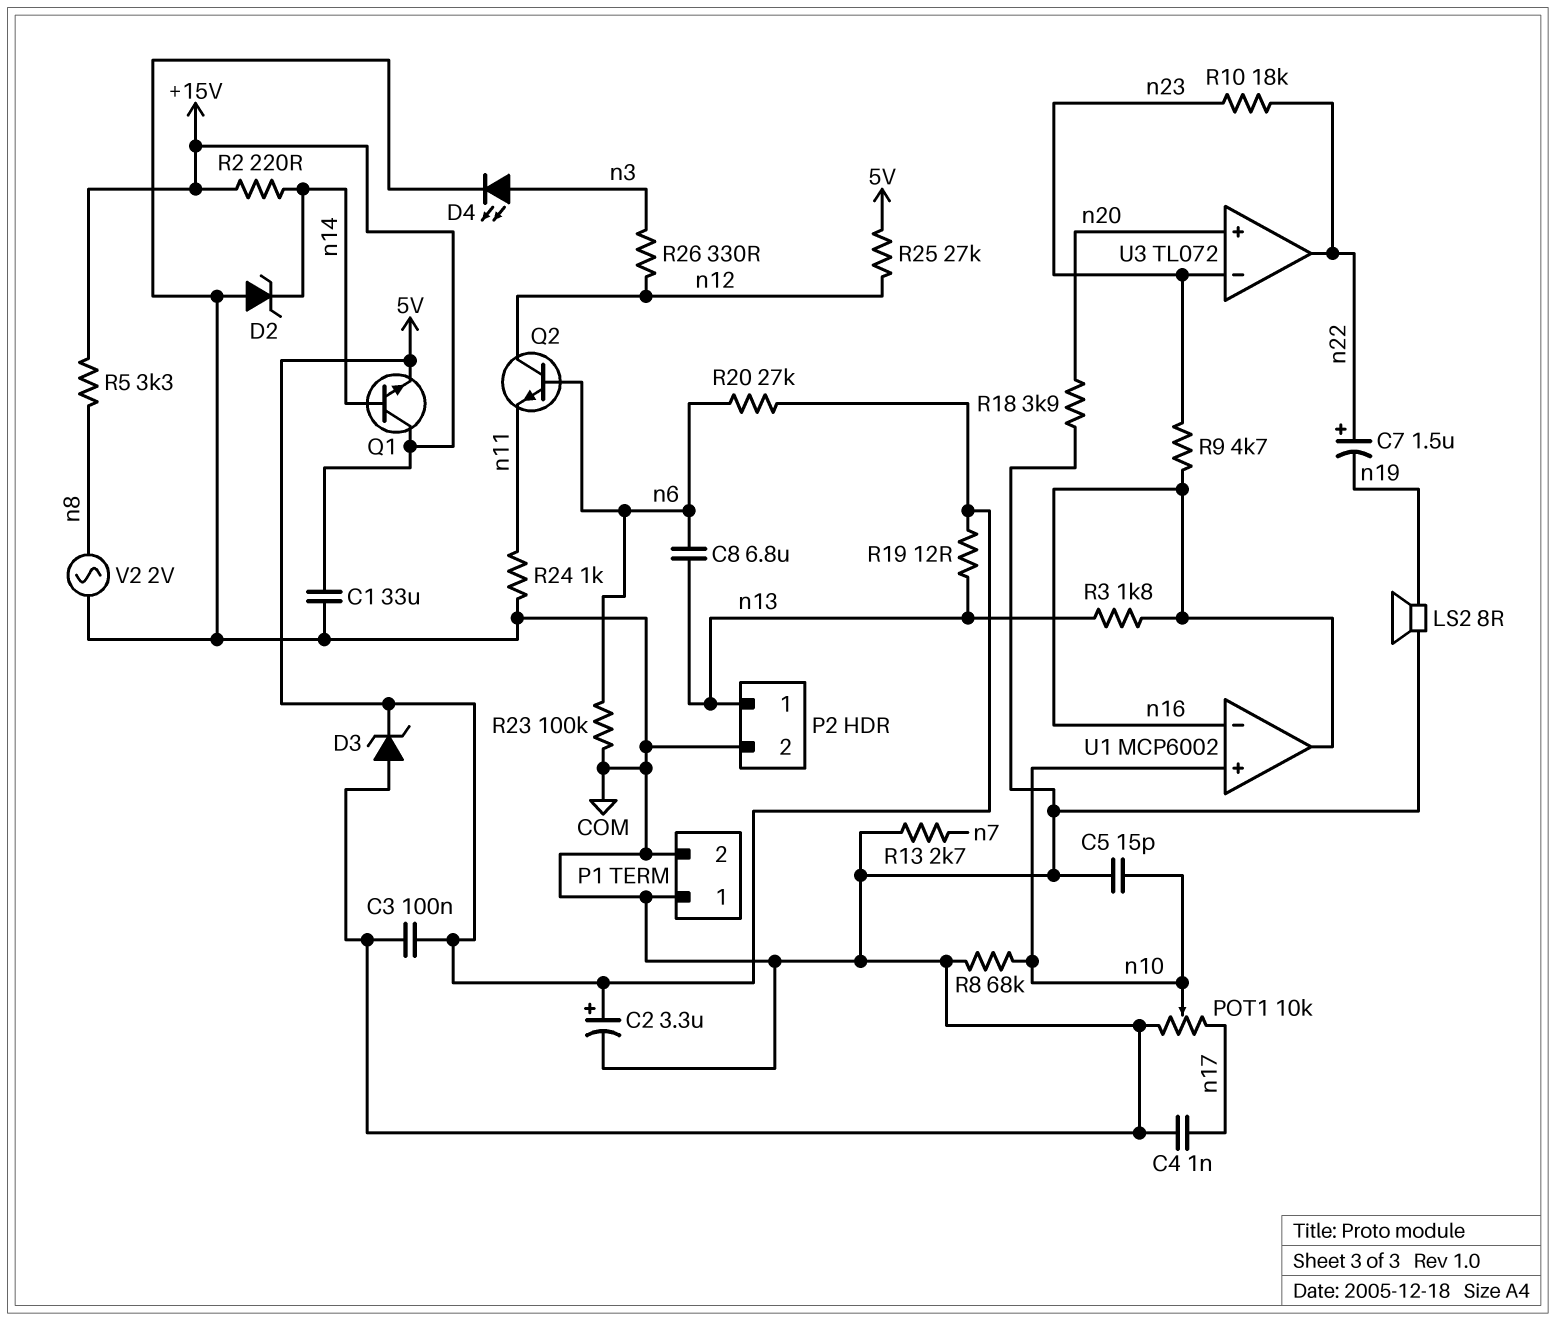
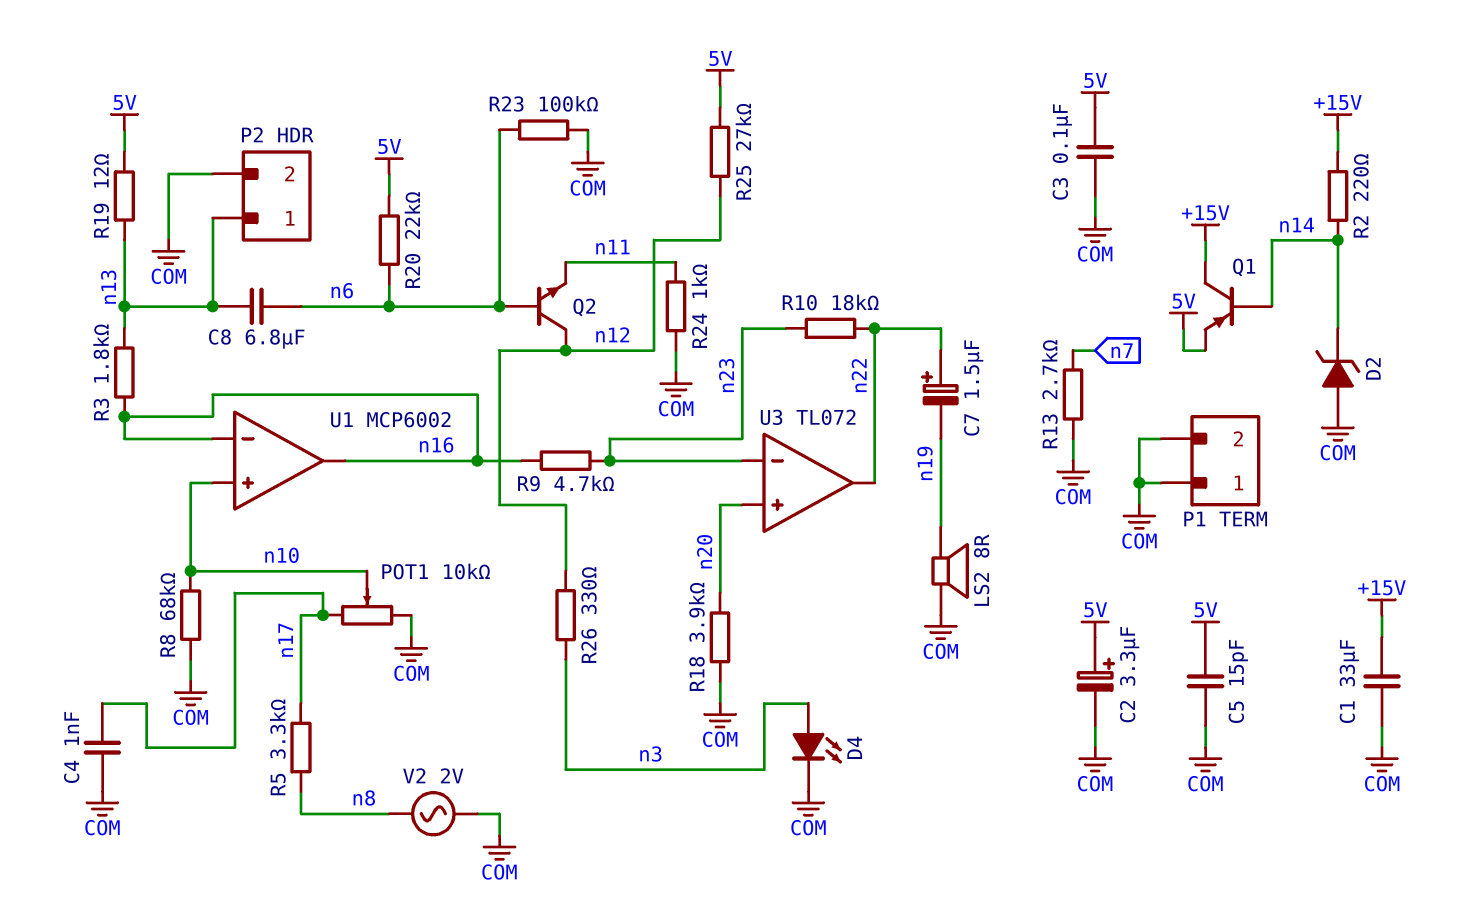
C5: 15pF (COM, n10) -> 15pF (5V, COM)
D3: zener (A COM, K 5V) -> none
Q1: NPN (B n14, C +15V, E 5V) -> PNP (B n14, C +15V, E 5V)
R5: 3.3k (+15V, n8) -> 3.3k (n8, n17)
R20: 27k (5V, n6) -> 22k (5V, n6)

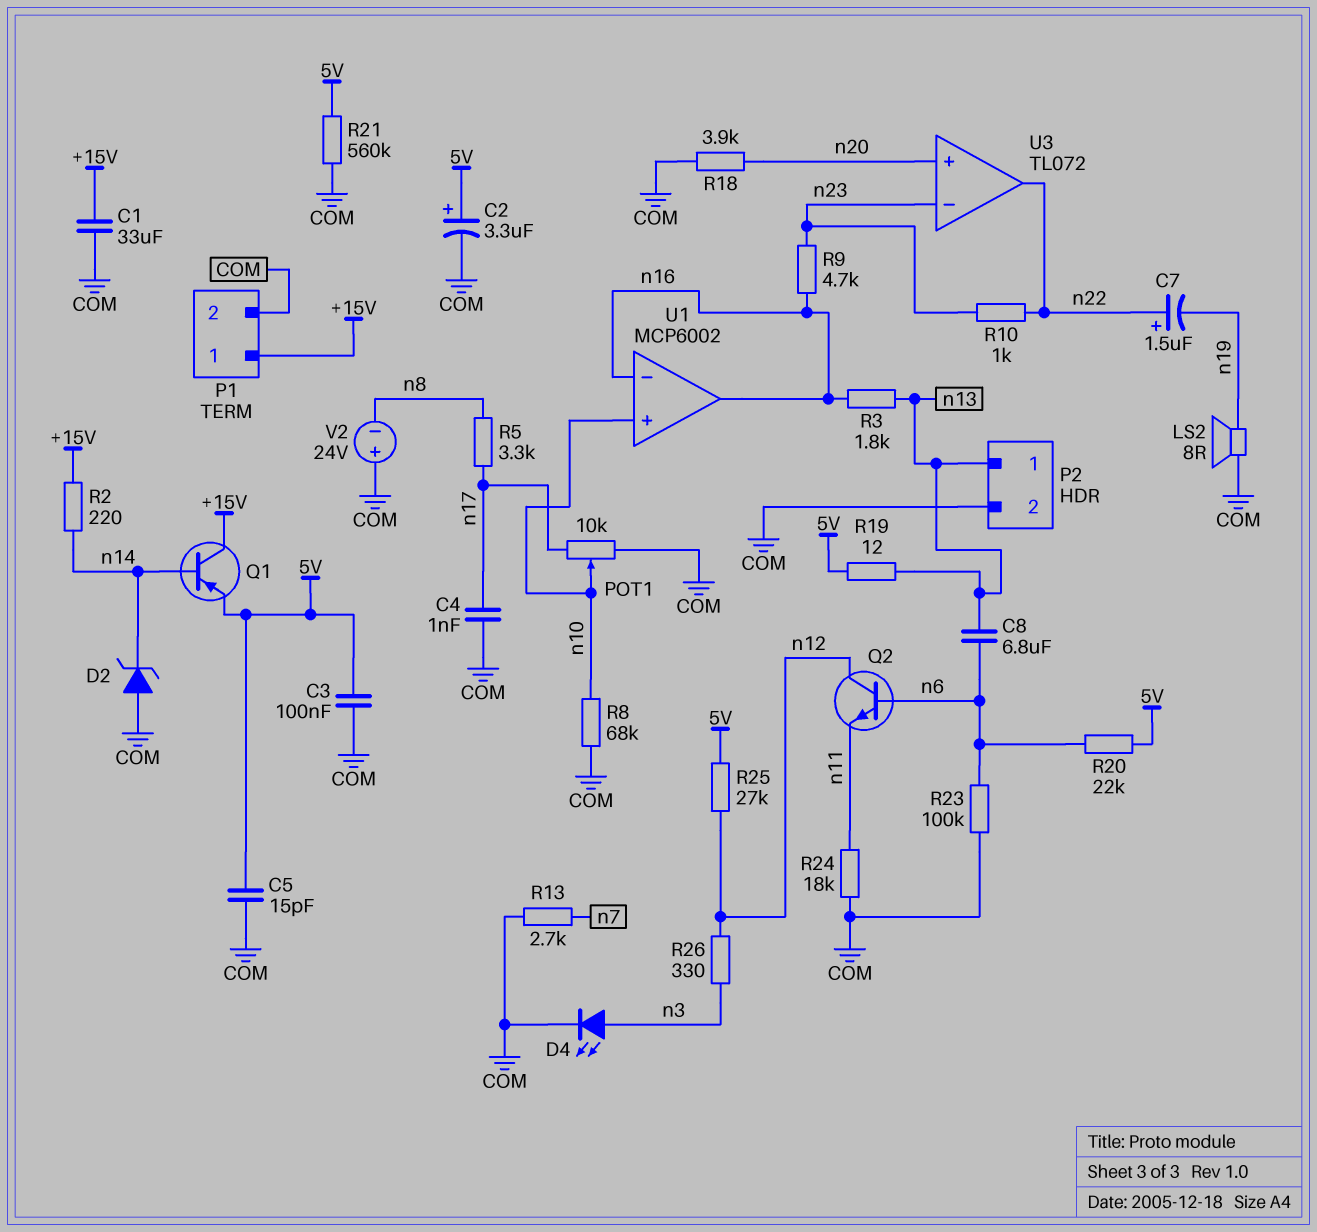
P1 pin 1: COM -> +15V
R10: 18k (n22, n23) -> 1k (n22, n23)
R21: none -> 560k (5V, COM)
R24: 1k (COM, n11) -> 18k (COM, n11)
V2: AC 2V (COM, n8) -> 24V (plus COM, minus n8)

